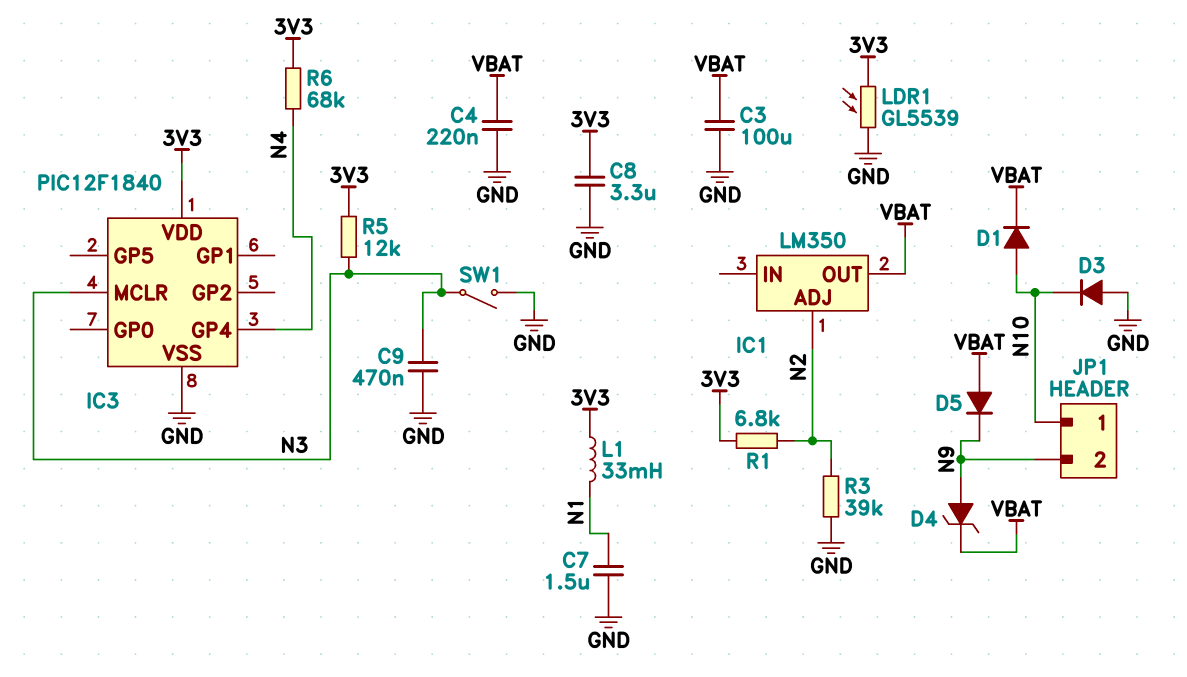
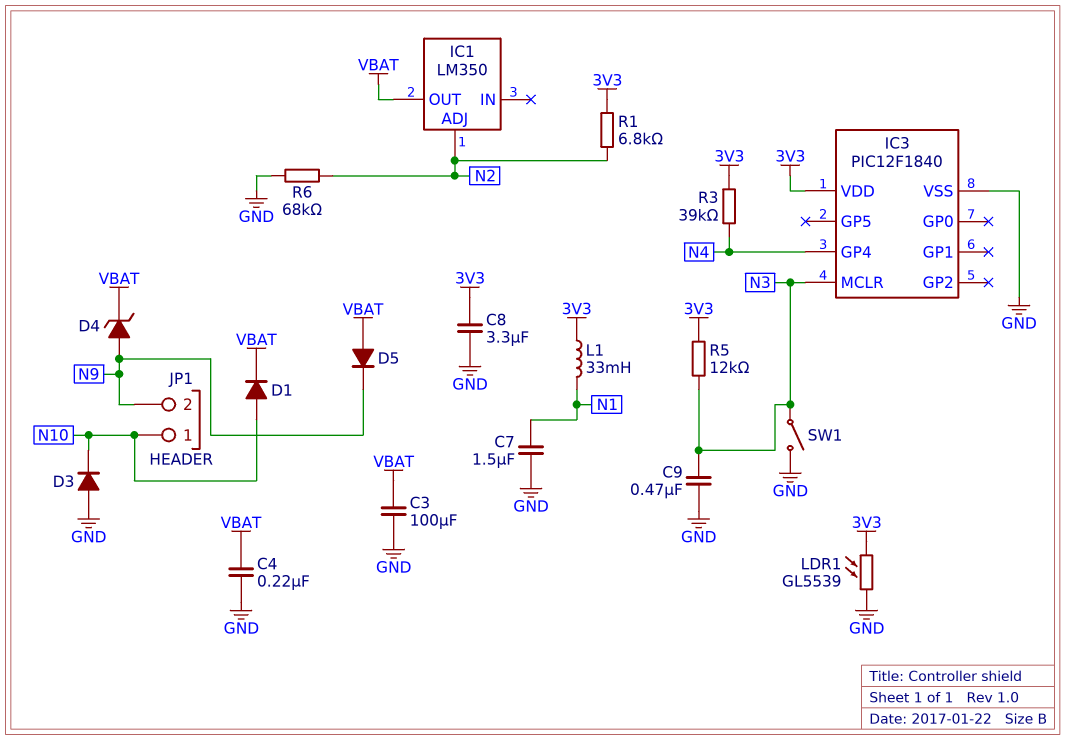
R3: 39k (GND, N2) -> 39k (3V3, N4)
R6: 68k (3V3, N4) -> 68k (GND, N2)

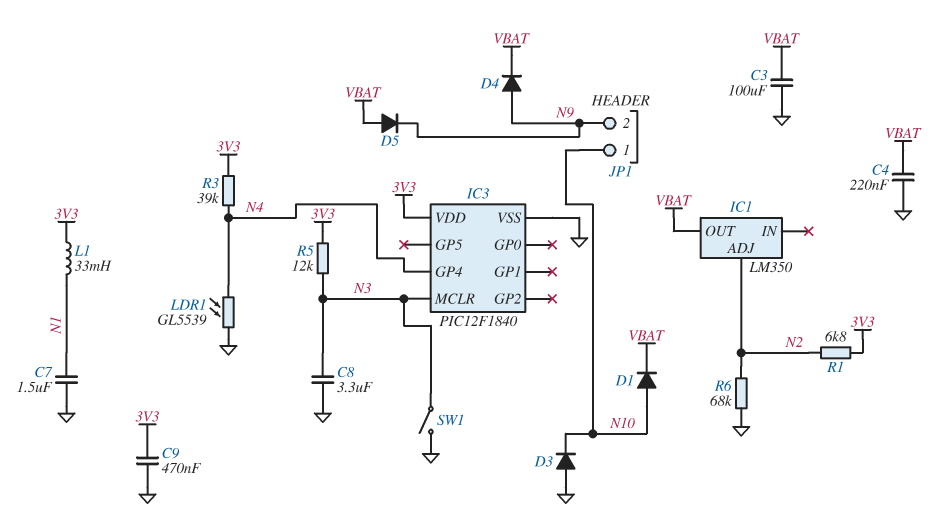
C8: 3.3uF (3V3, GND) -> 3.3uF (GND, N3)
C9: 470nF (GND, N3) -> 470nF (3V3, GND)
D4: zener (A N9, K VBAT) -> diode (A N9, K VBAT)
LDR1: GL5539 (3V3, GND) -> GL5539 (GND, N4)

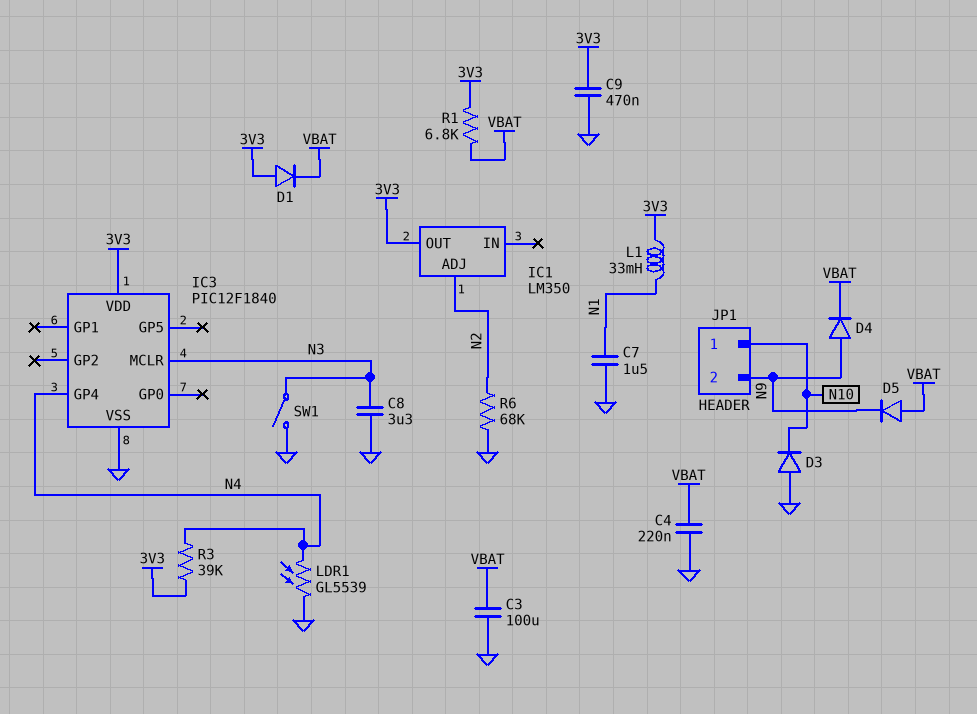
D1: diode (A N10, K VBAT) -> diode (A 3V3, K VBAT)
IC1 pin OUT: VBAT -> 3V3
R1: 6.8k (3V3, N2) -> 6.8k (3V3, VBAT)
R5: 12k (3V3, N3) -> none

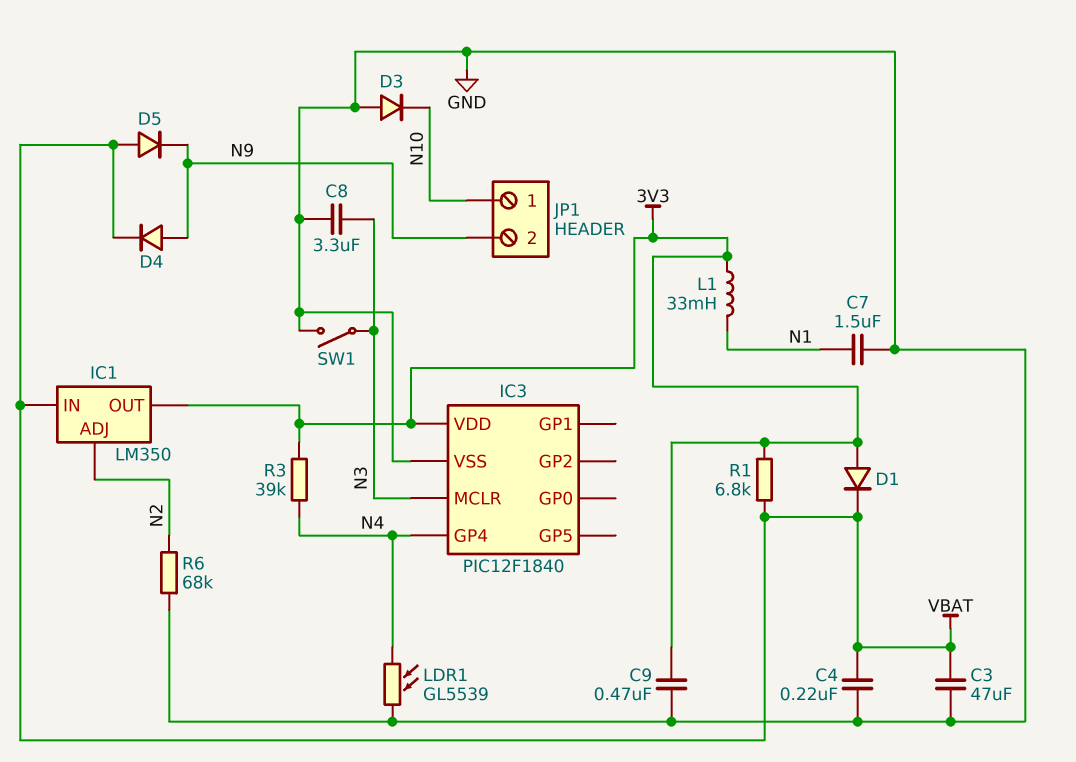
C3: 100uF (GND, VBAT) -> 47uF (GND, VBAT)
IC1 pin IN: none -> VBAT

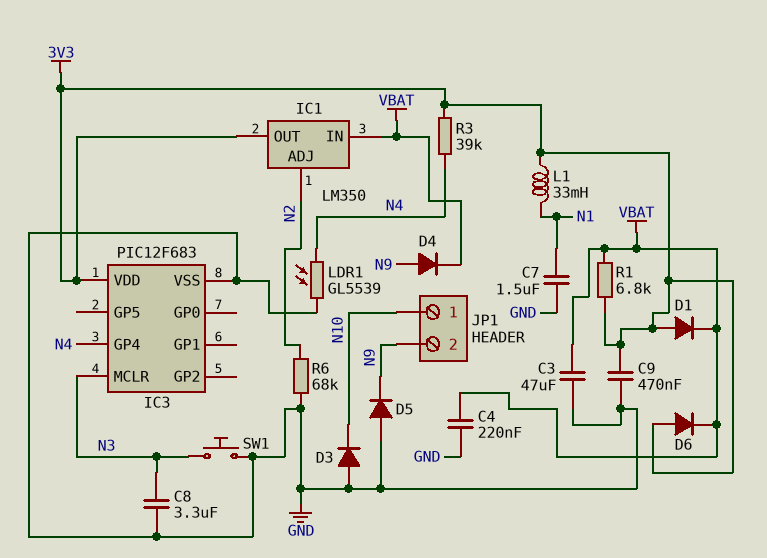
D5: diode (A VBAT, K N9) -> diode (A GND, K N9)
D6: none -> diode (A 3V3, K VBAT)
IC3: PIC12F1840 -> PIC12F683
SW1: switch (GND, N3) -> button (GND, N3)

